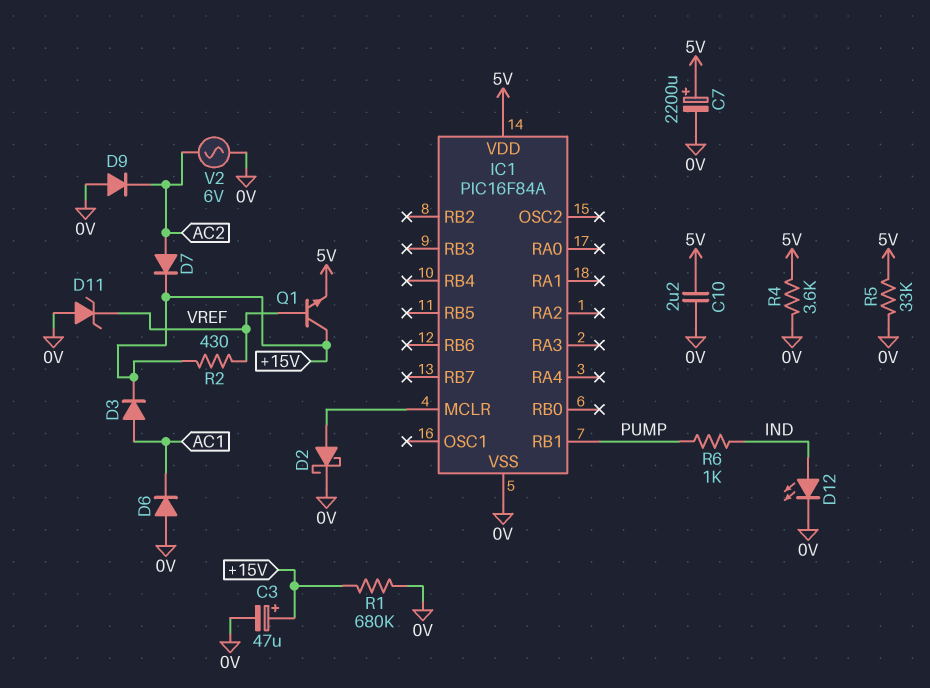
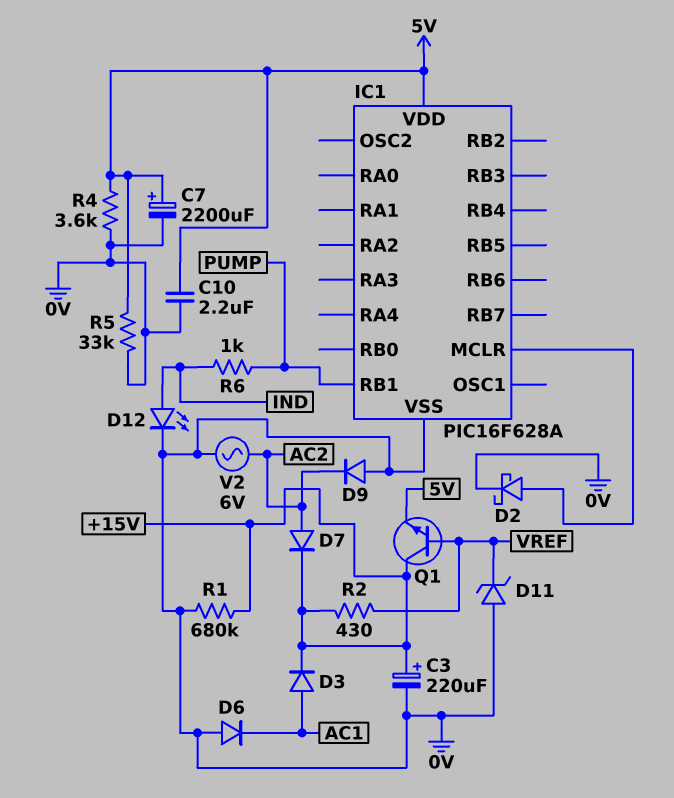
C3: 47uF (plus +15V, minus 0V) -> 220uF (plus +15V, minus 0V)
IC1: PIC16F84A -> PIC16F628A

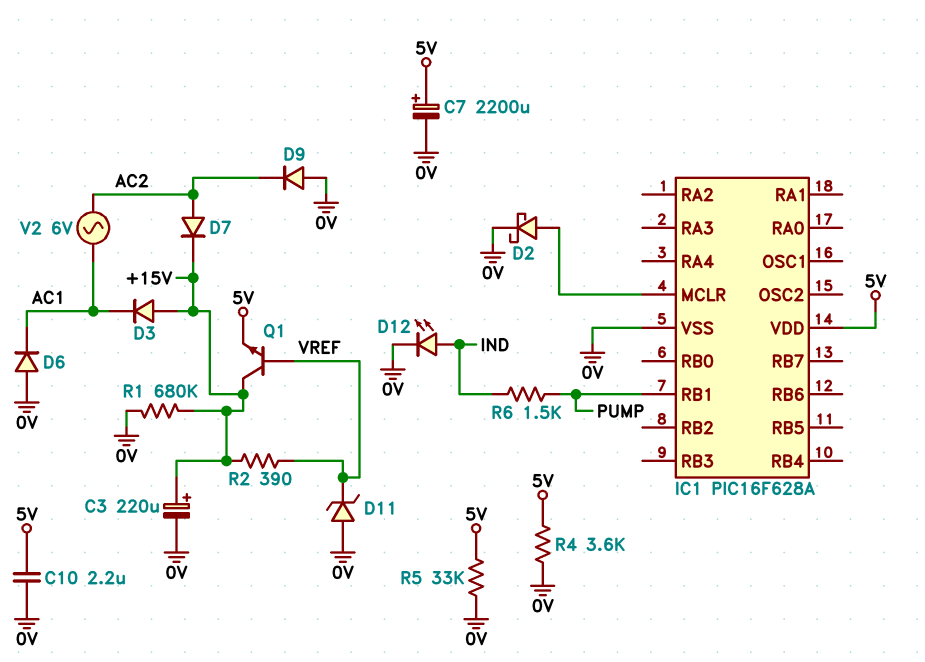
D3: diode (A AC1, K +15V) -> diode (A +15V, K AC1)
R2: 430 (+15V, VREF) -> 390 (+15V, VREF)
R6: 1k (IND, PUMP) -> 1.5k (IND, PUMP)
V2: AC 6V (0V, AC2) -> AC 6V (AC1, AC2)

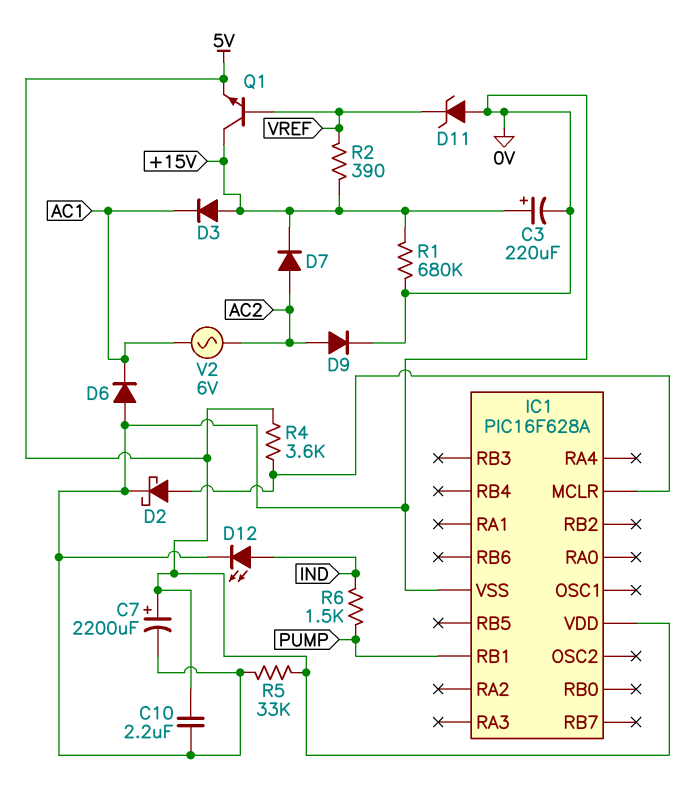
D9: diode (A 0V, K AC2) -> diode (A AC2, K 0V)
R4: 3.6k (0V, 5V) -> 3.6k (5V, IC1/MCLR)

